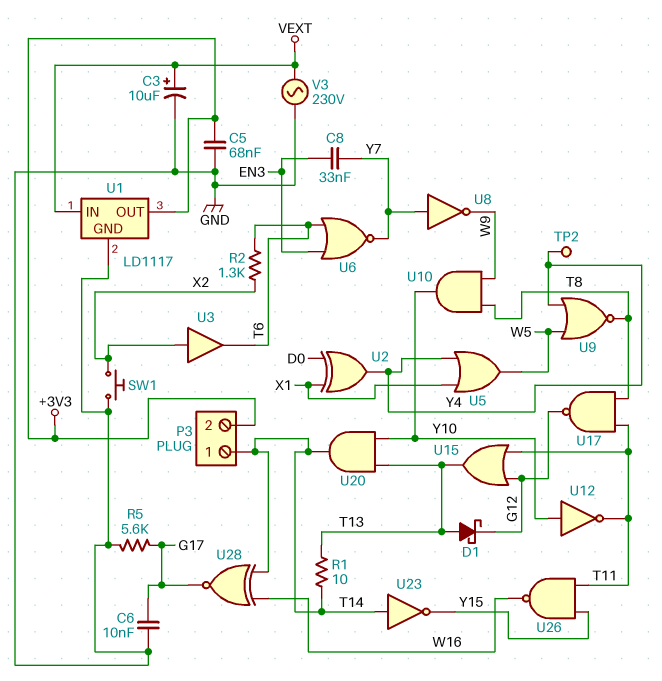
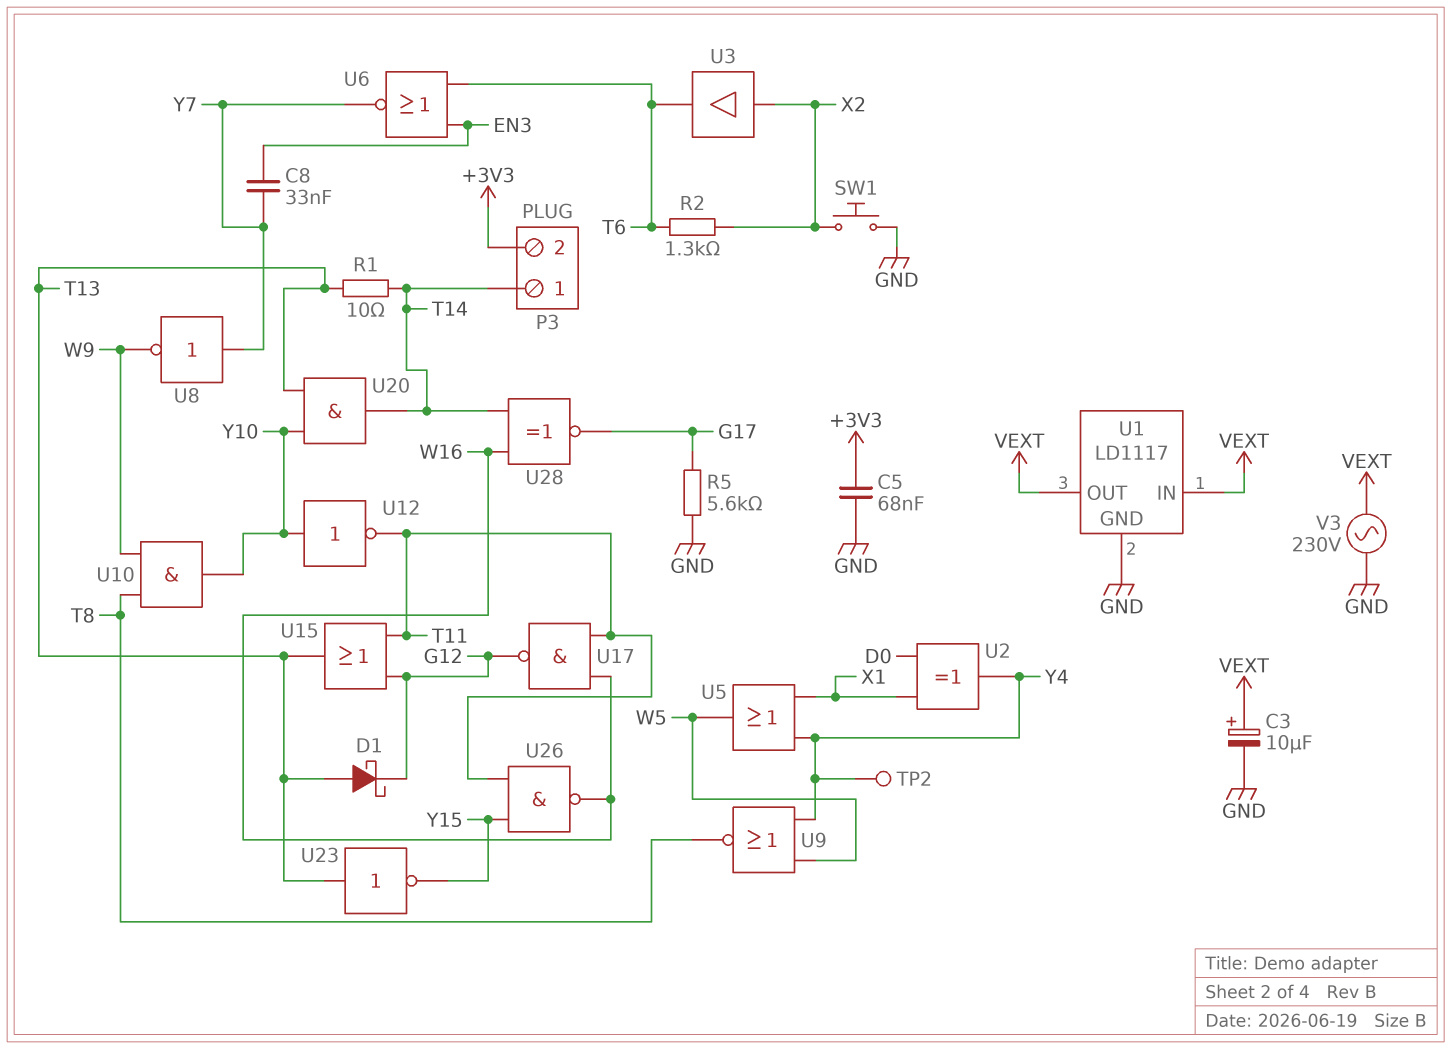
C6: 10nF (G17, GND) -> none
U1 pin OUT: +3V3 -> VEXT
U17: NAND (in T8, in T11, out G12) -> NAND (in T11, in W16, out G12)
U23: NOT (in T14, out Y15) -> NOT (in T13, out Y15)

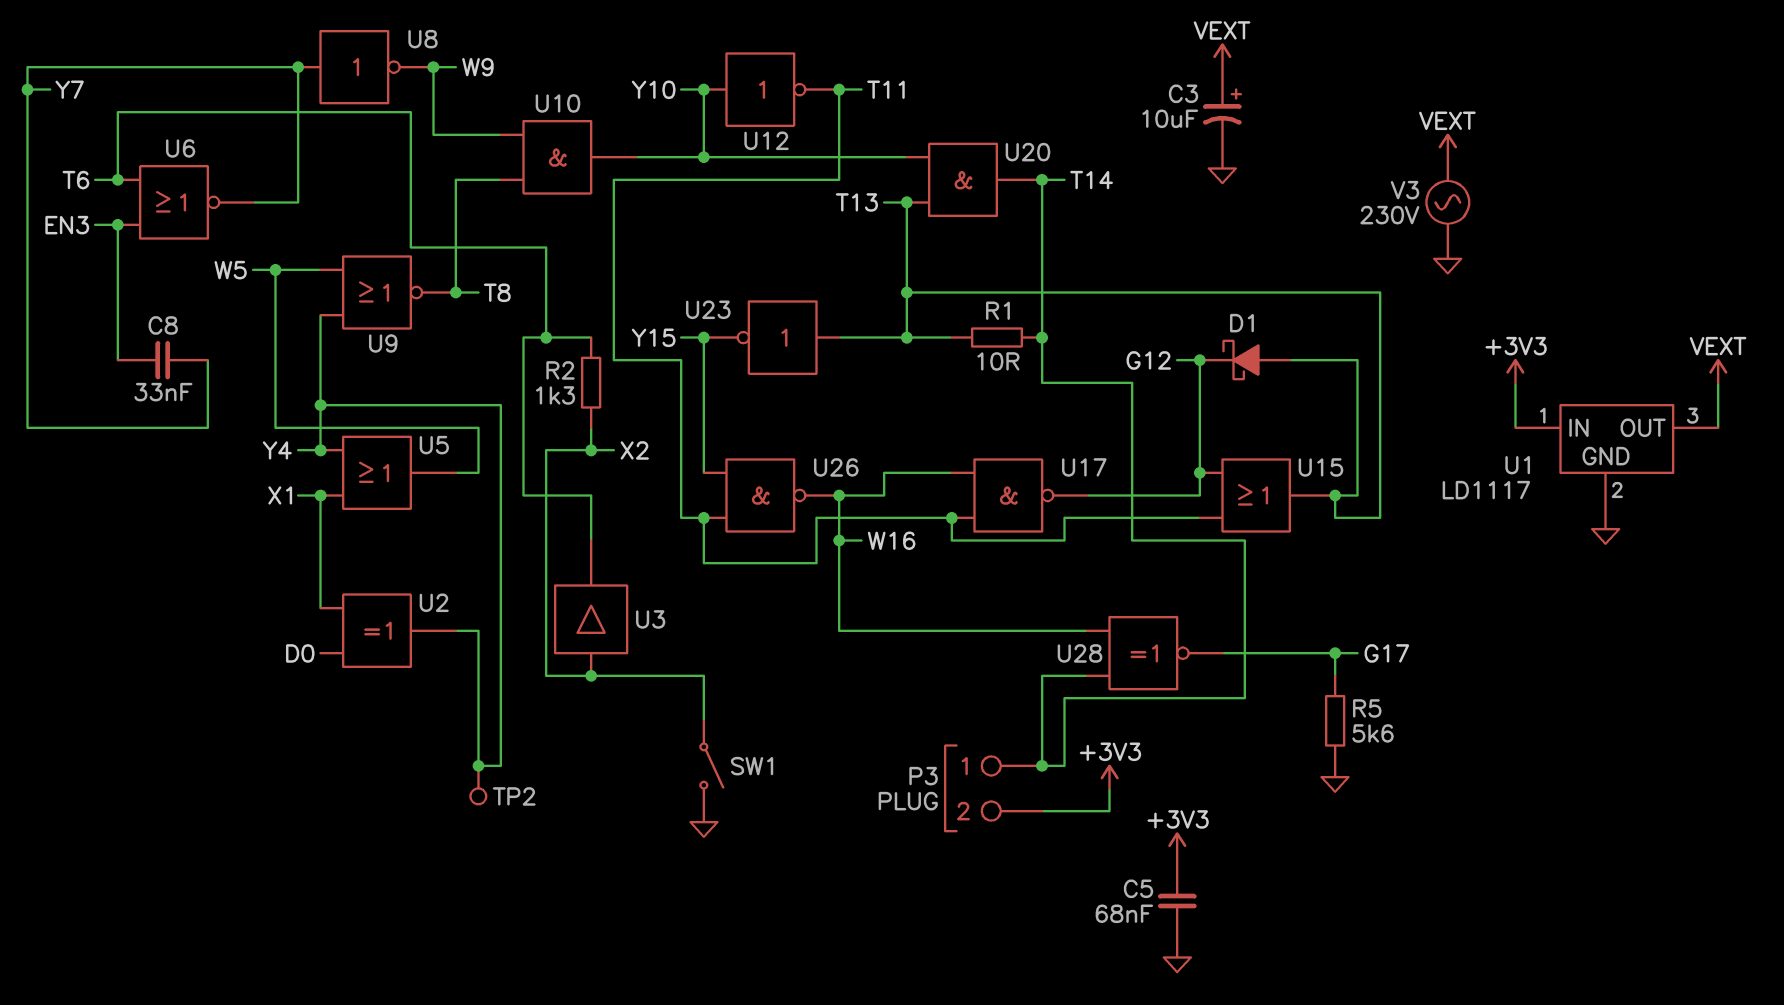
SW1: button (GND, X2) -> switch (GND, X2)
U1 pin IN: VEXT -> +3V3

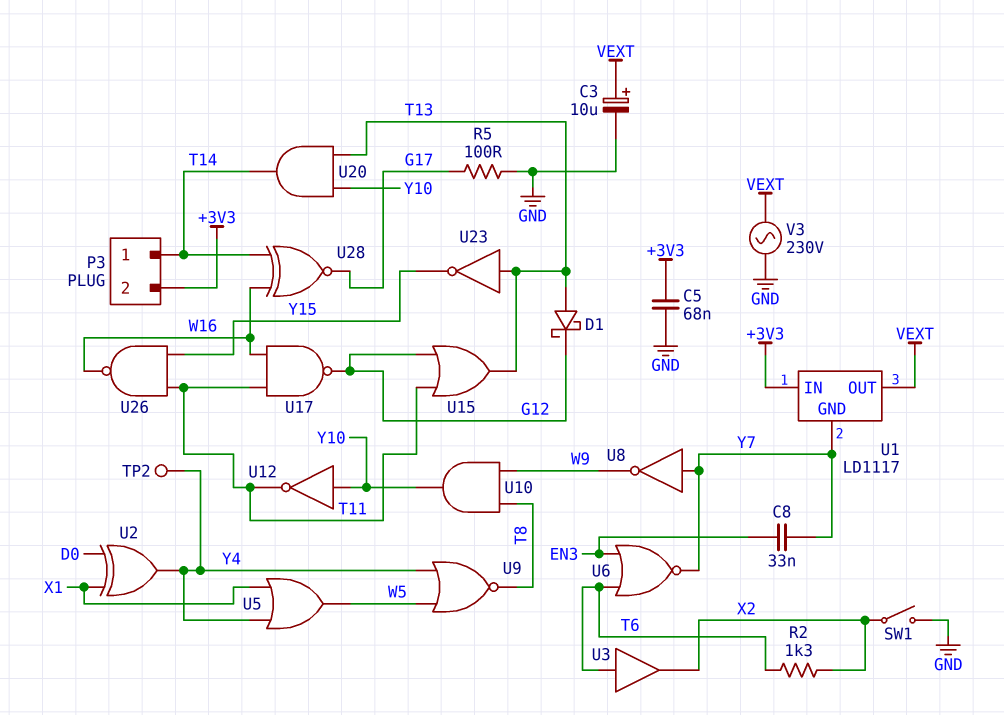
R1: 10 (T13, T14) -> none
R5: 5.6k (G17, GND) -> 100 (G17, GND)
U1 pin GND: GND -> Y7
U3: buffer (in X2, out T6) -> buffer (in T6, out X2)

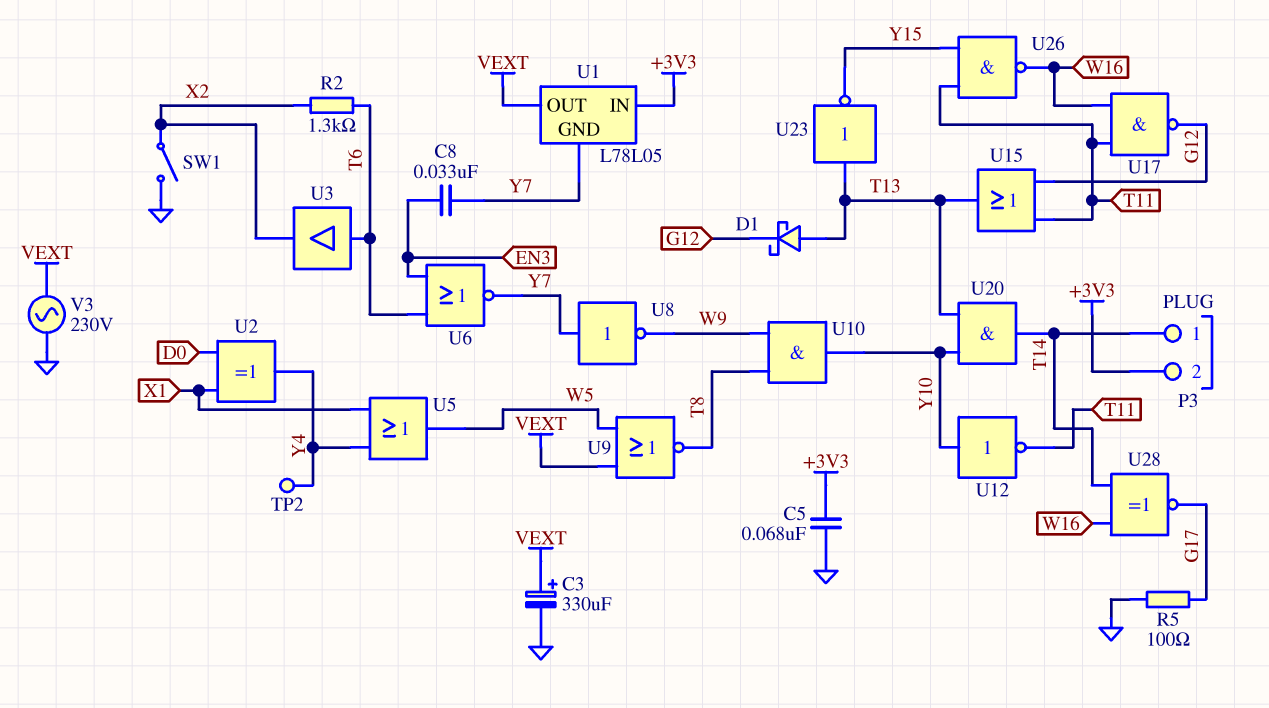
C3: 10uF (plus VEXT, minus GND) -> 330uF (plus VEXT, minus GND)
U1: LD1117 -> L78L05
U9: NOR (in W5, in Y4, out T8) -> NOR (in VEXT, in W5, out T8)

